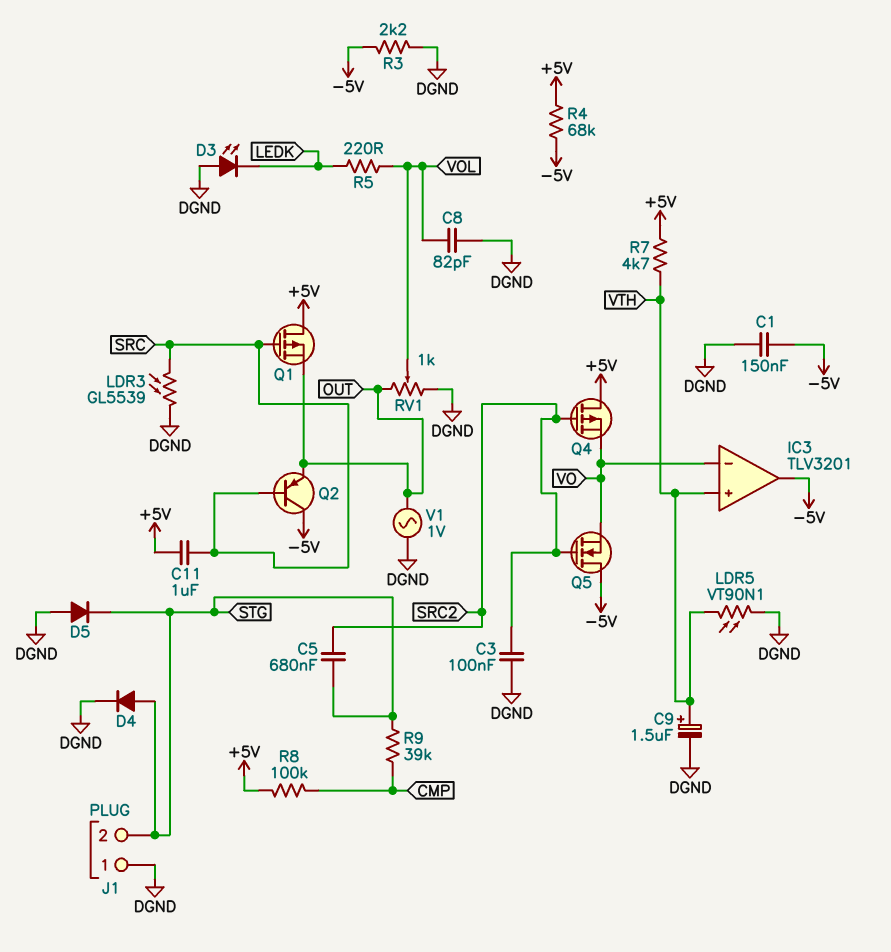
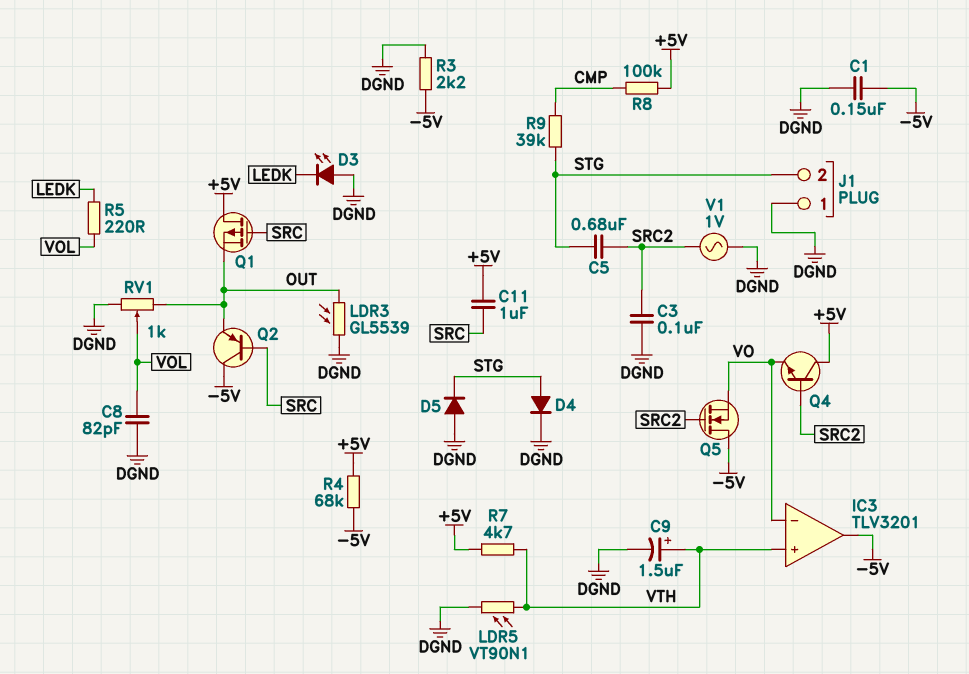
LDR3: GL5539 (DGND, SRC) -> GL5539 (DGND, OUT)
Q4: PMOS (G SRC2, D +5V, S VO) -> NPN (B SRC2, C +5V, E VO)
V1: AC 1V (DGND, OUT) -> AC 1V (DGND, SRC2)

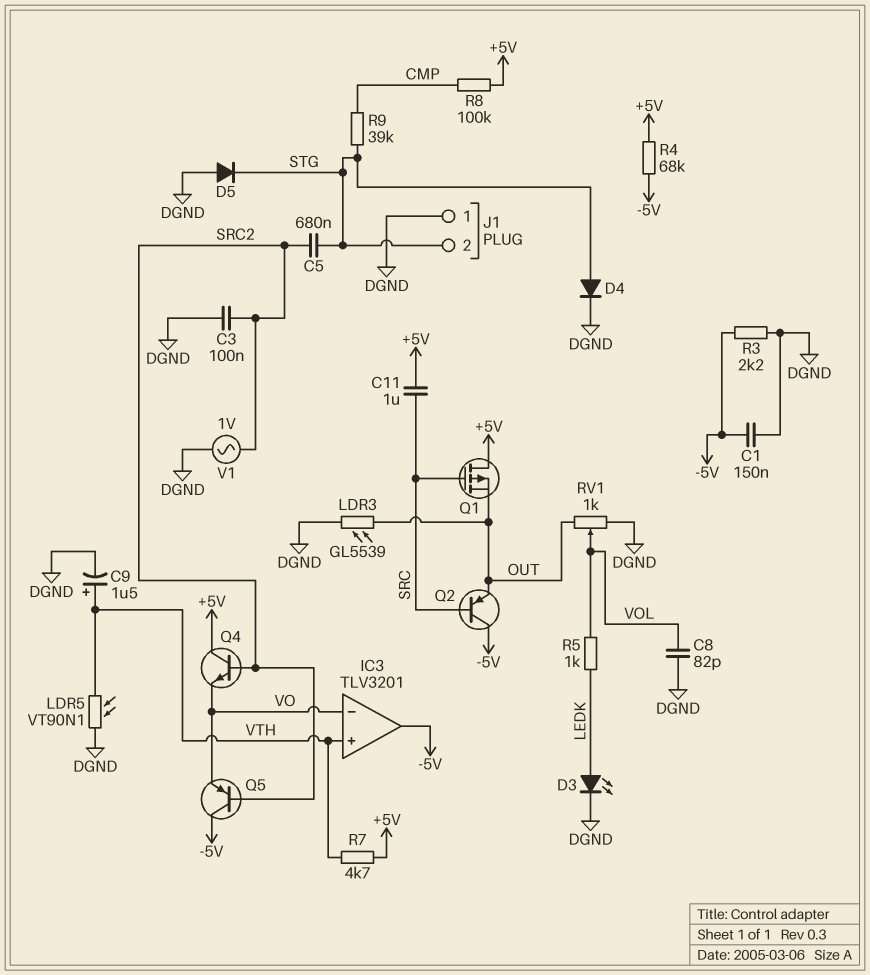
D3: LED (A DGND, K LEDK) -> LED (A LEDK, K DGND)
Q5: NMOS (G SRC2, D -5V, S VO) -> PNP (B SRC2, C -5V, E VO)
R5: 220 (LEDK, VOL) -> 1k (LEDK, VOL)

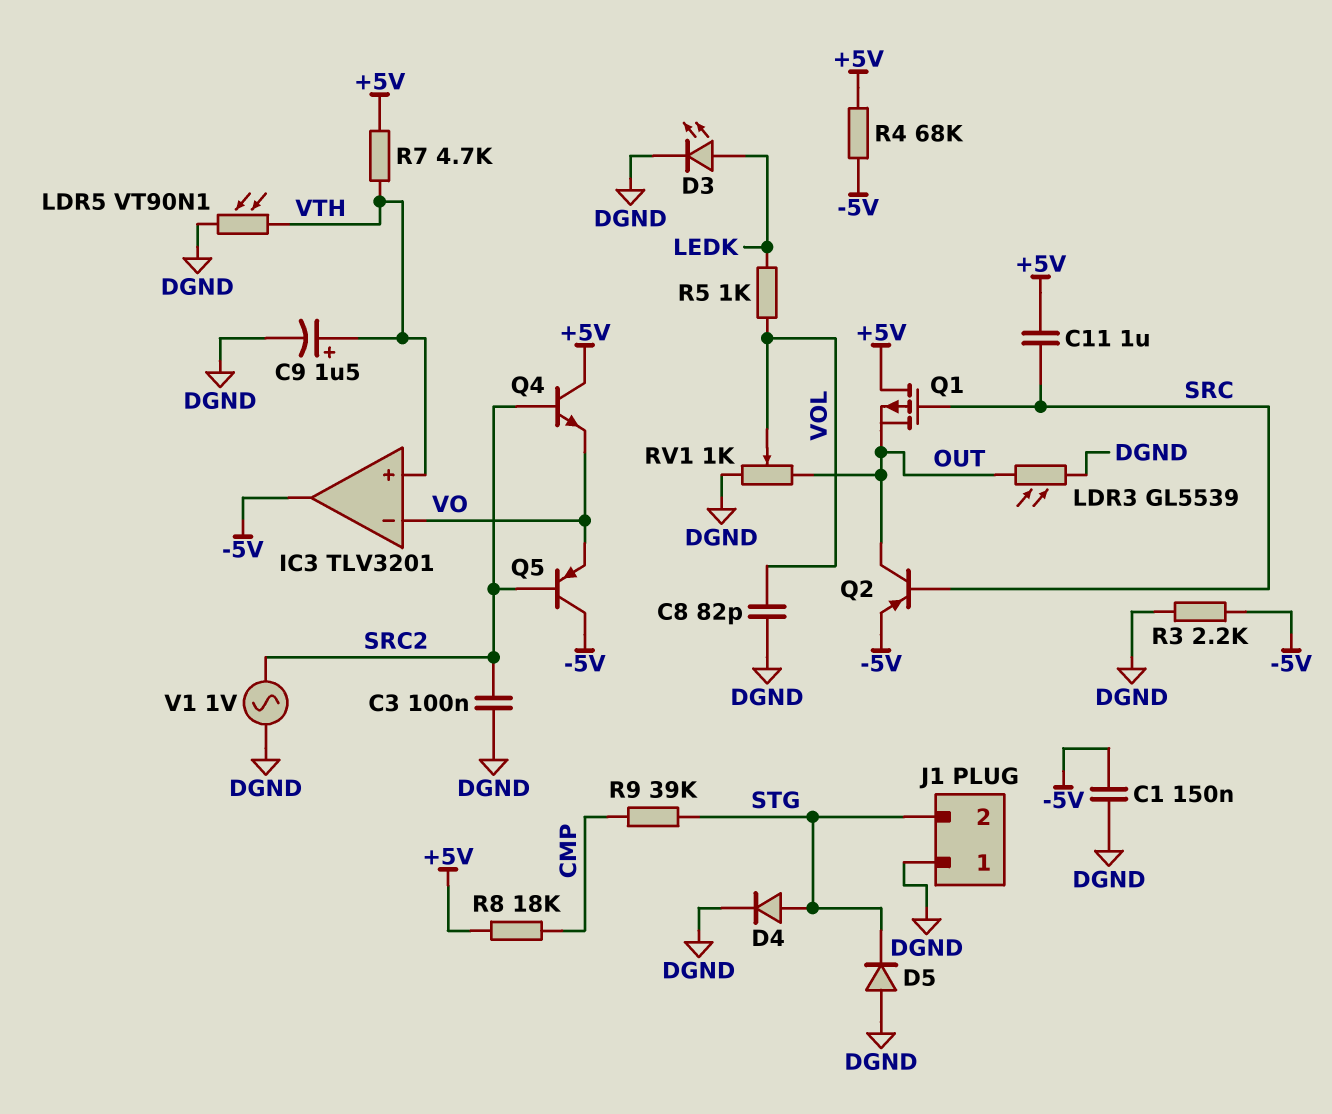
C5: 680nF (SRC2, STG) -> none
Q2: PNP (B SRC, C -5V, E OUT) -> PNP (B SRC, C OUT, E -5V)
R8: 100k (+5V, CMP) -> 18k (+5V, CMP)

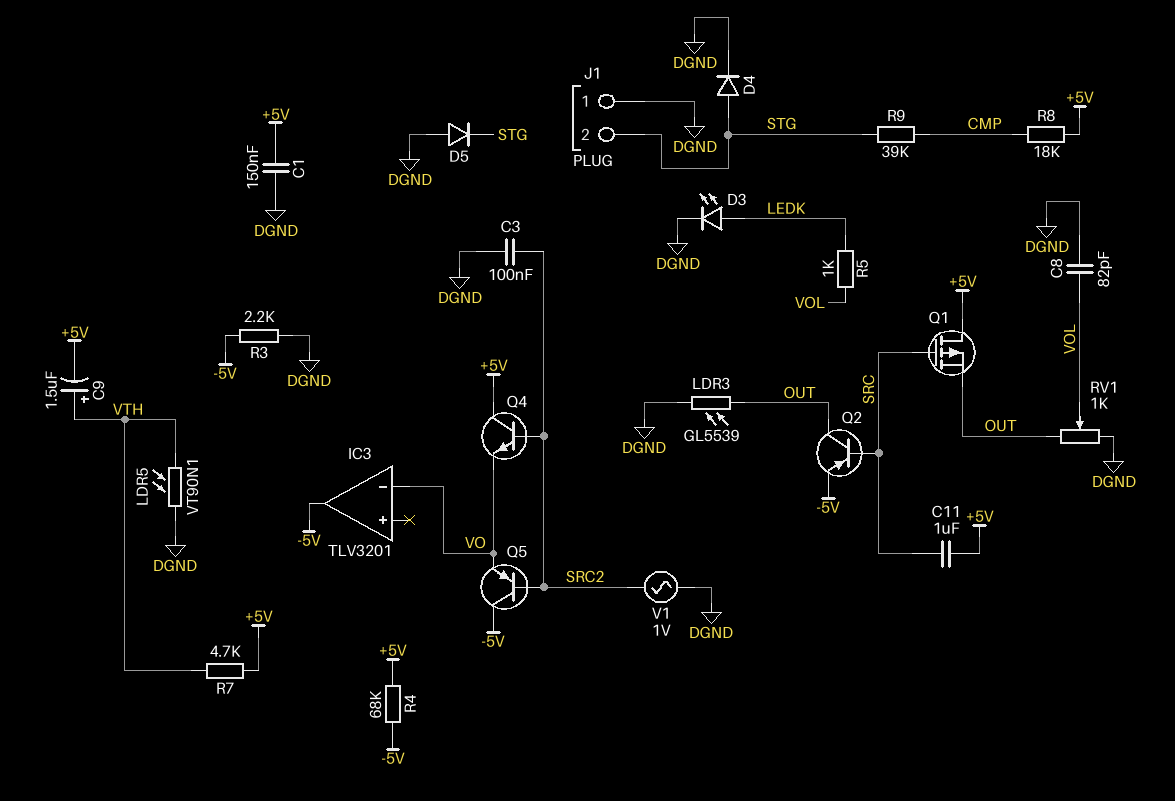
C1: 150nF (-5V, DGND) -> 150nF (+5V, DGND)
C9: 1.5uF (plus VTH, minus DGND) -> 1.5uF (plus VTH, minus +5V)
IC3 pin in+: VTH -> none

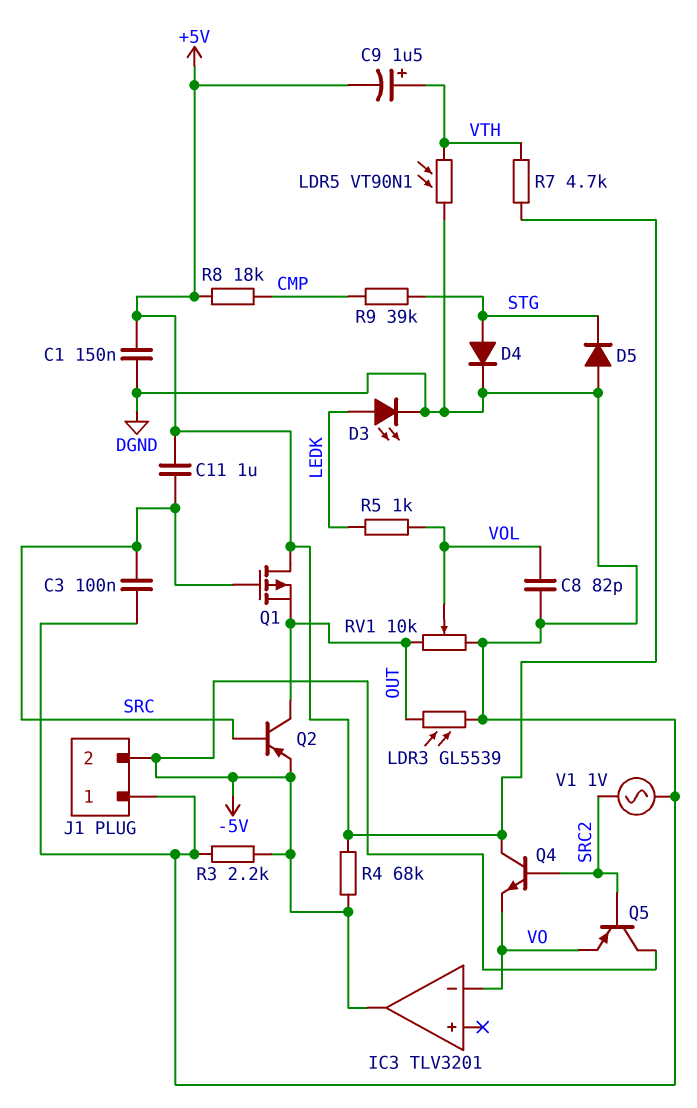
C3: 100nF (DGND, SRC2) -> 100nF (DGND, SRC)
J1 pin 2: STG -> -5V
RV1: 1k (DGND, OUT, wiper VOL) -> 10k (DGND, OUT, wiper VOL)

